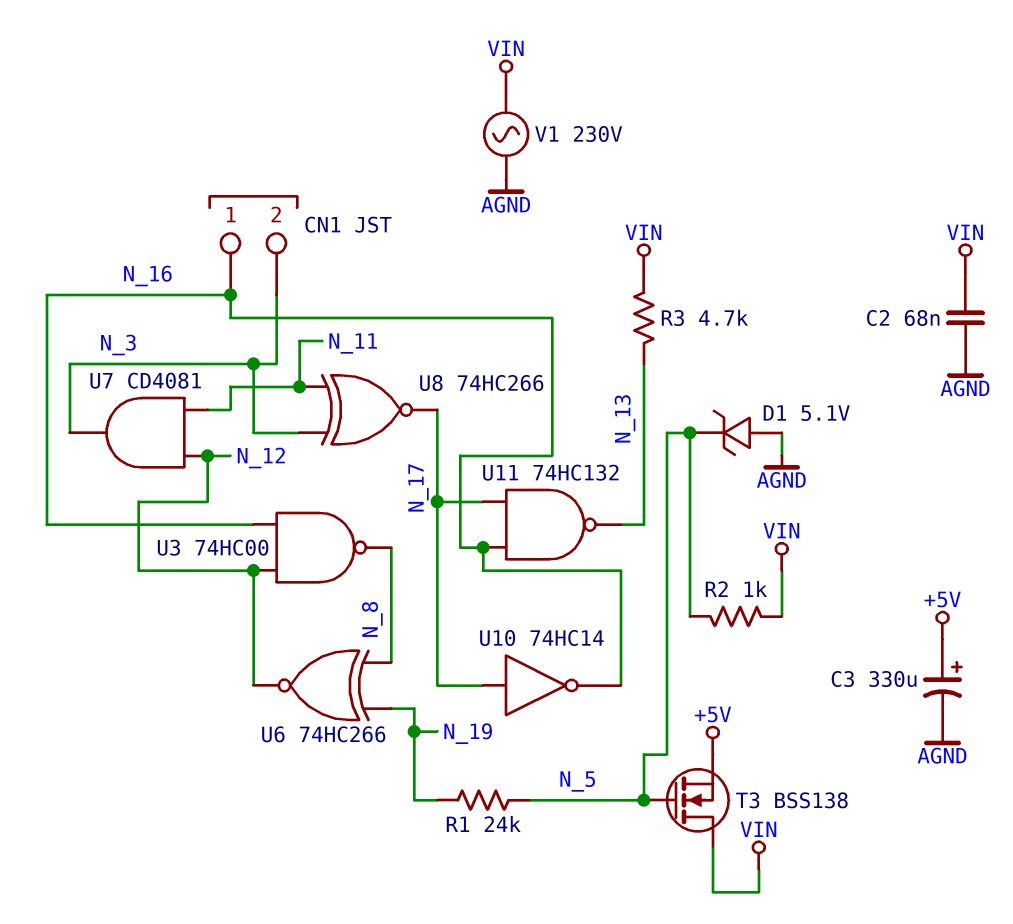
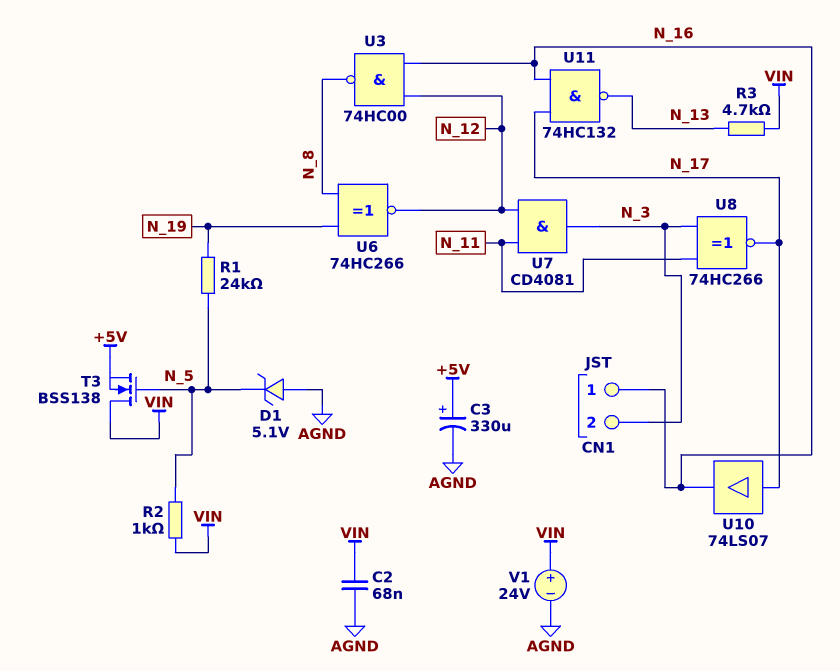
U10: NOT 74HC14 (in N_17, out N_16) -> buffer 74LS07 (in N_17, out N_16)
V1: AC 230V (AGND, VIN) -> 24V (plus VIN, minus AGND)

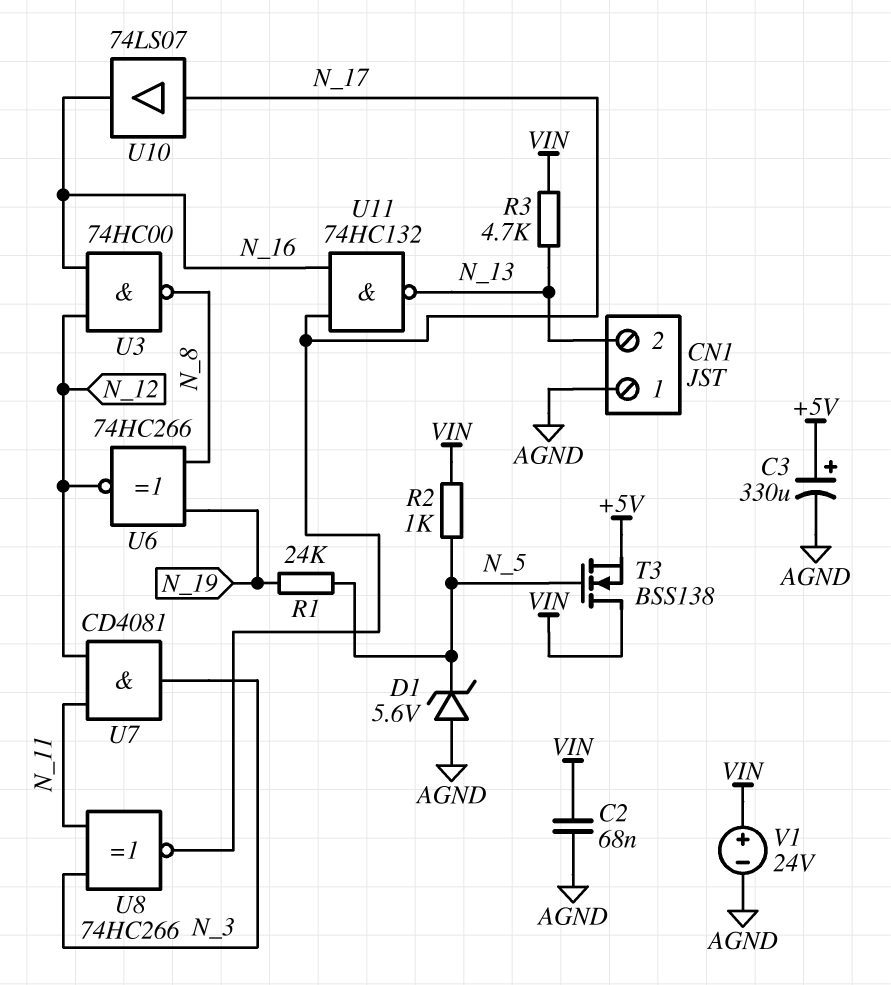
CN1 pin 1: N_16 -> AGND
CN1 pin 2: N_3 -> N_13
D1: zener 5.1V (A AGND, K N_5) -> zener 5.6V (A AGND, K N_5)

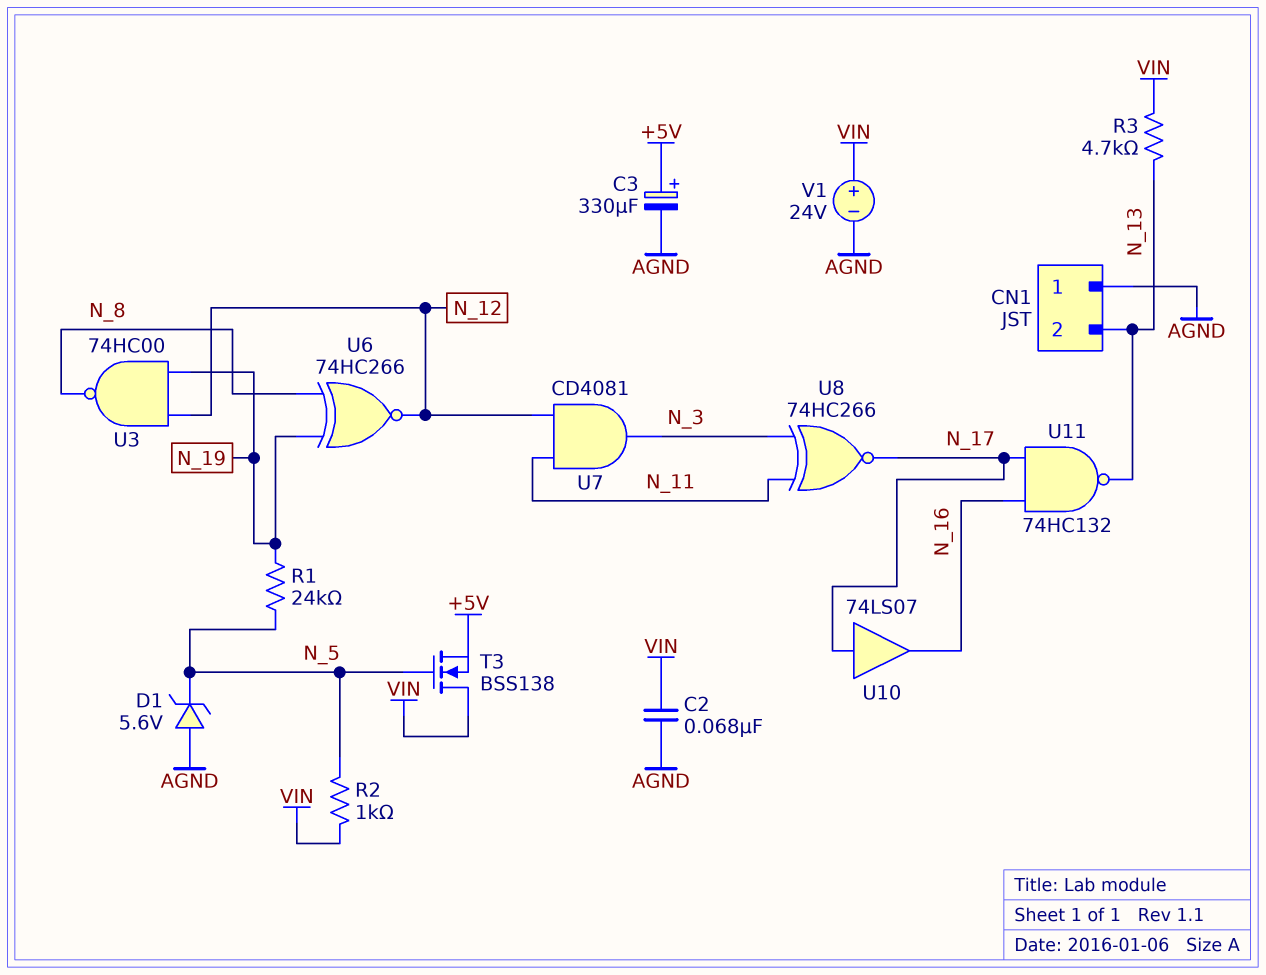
U3: NAND 74HC00 (in N_12, in N_16, out N_8) -> NAND 74HC00 (in N_12, in N_19, out N_8)

